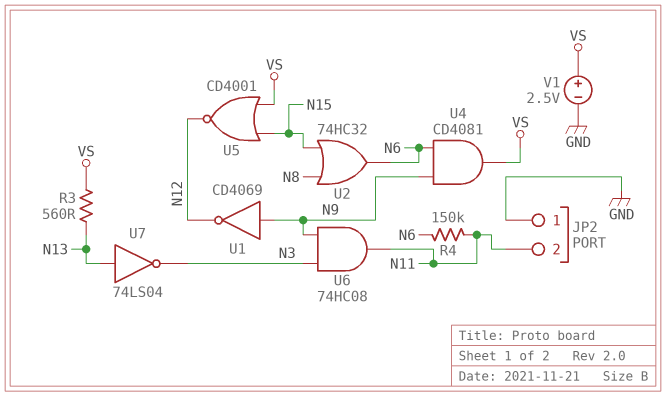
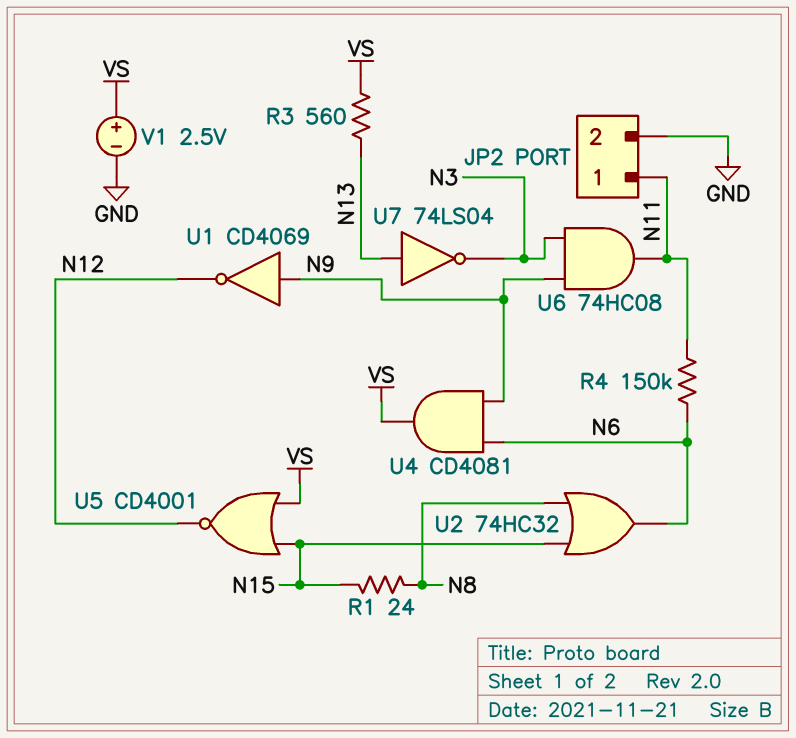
JP2 pin 1: GND -> N11
JP2 pin 2: N11 -> GND
R1: none -> 24 (N8, N15)

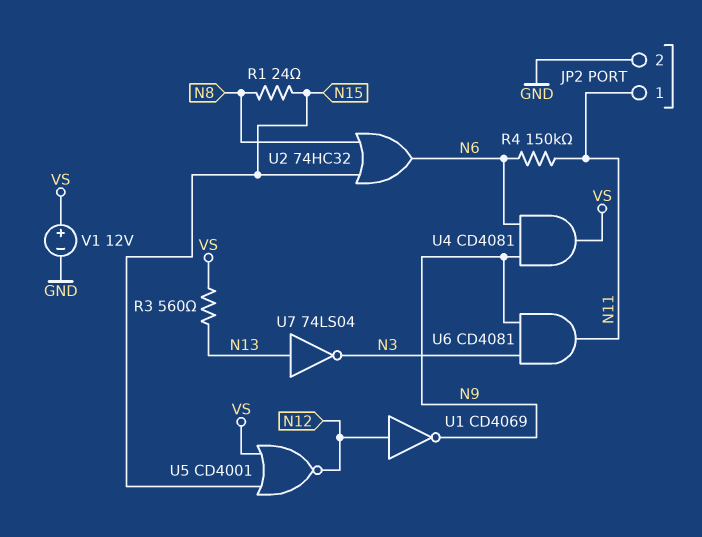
U1: NOT CD4069 (in N9, out N12) -> NOT CD4069 (in N12, out N9)
U6: AND 74HC08 (in N3, in N9, out N11) -> AND CD4081 (in N3, in N9, out N11)
V1: 2.5V (plus VS, minus GND) -> 12V (plus VS, minus GND)

